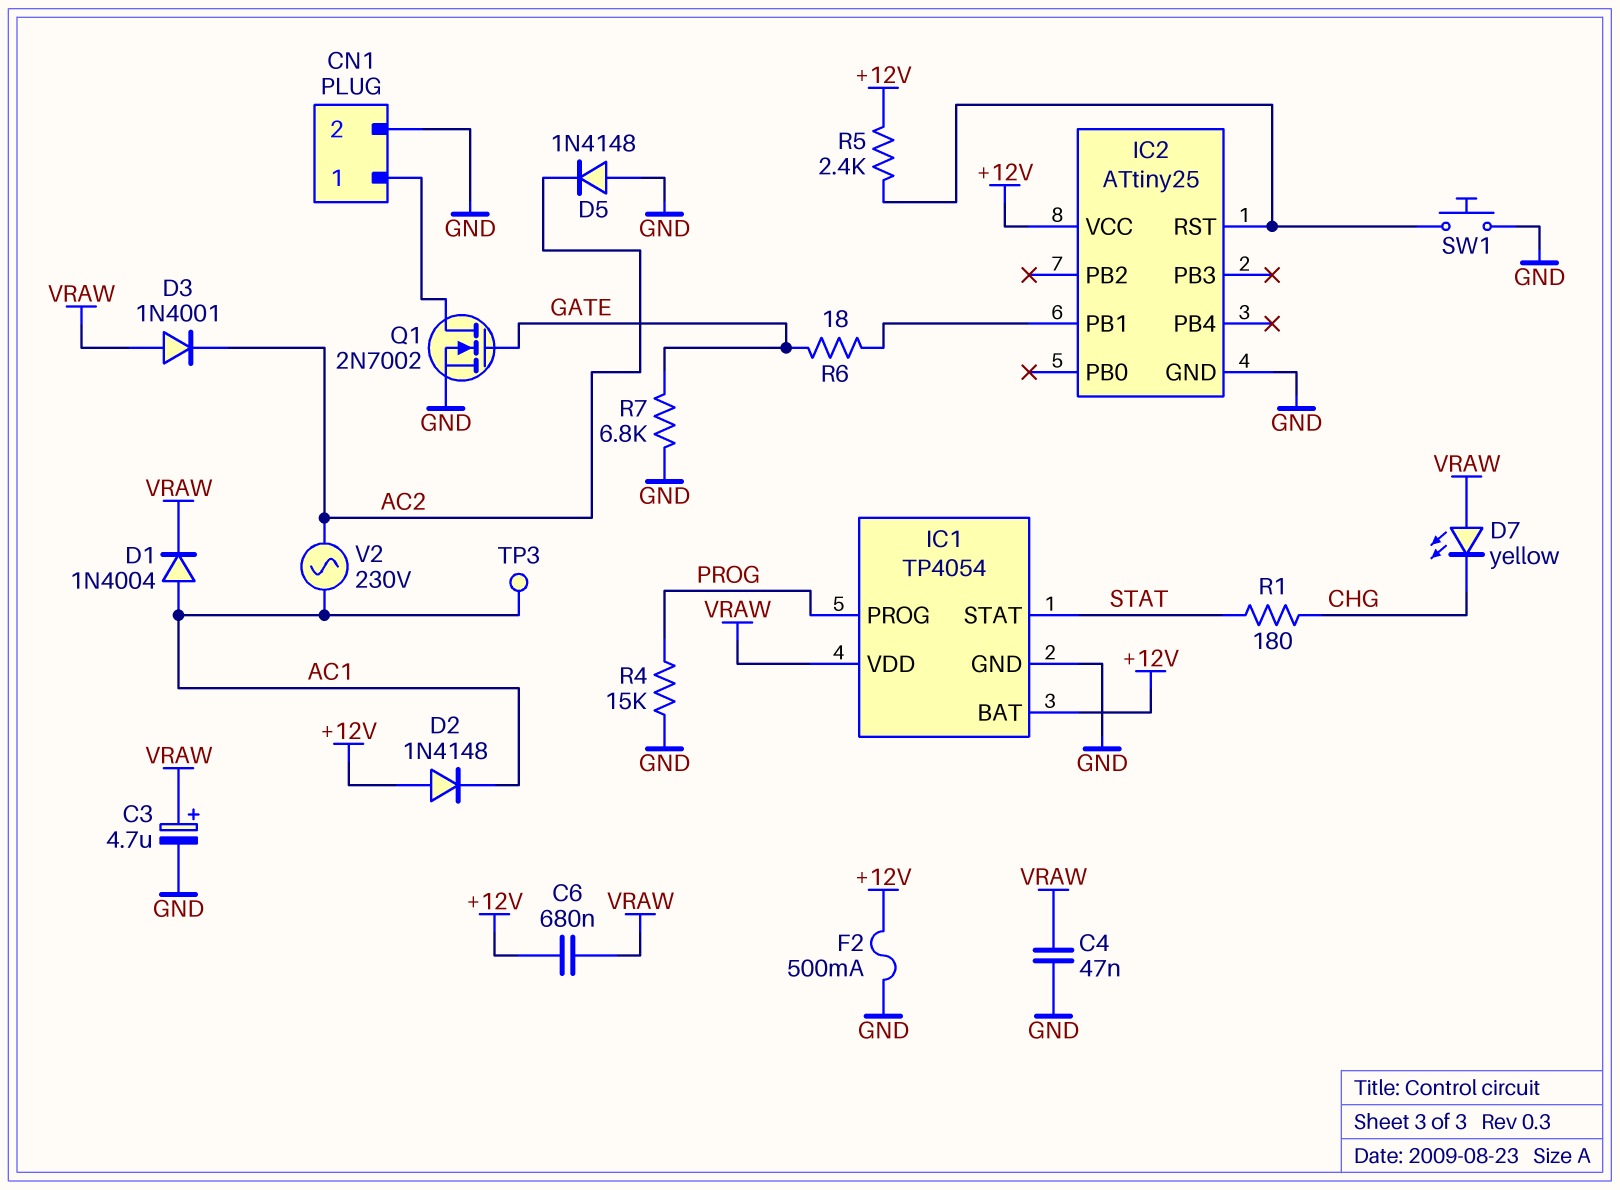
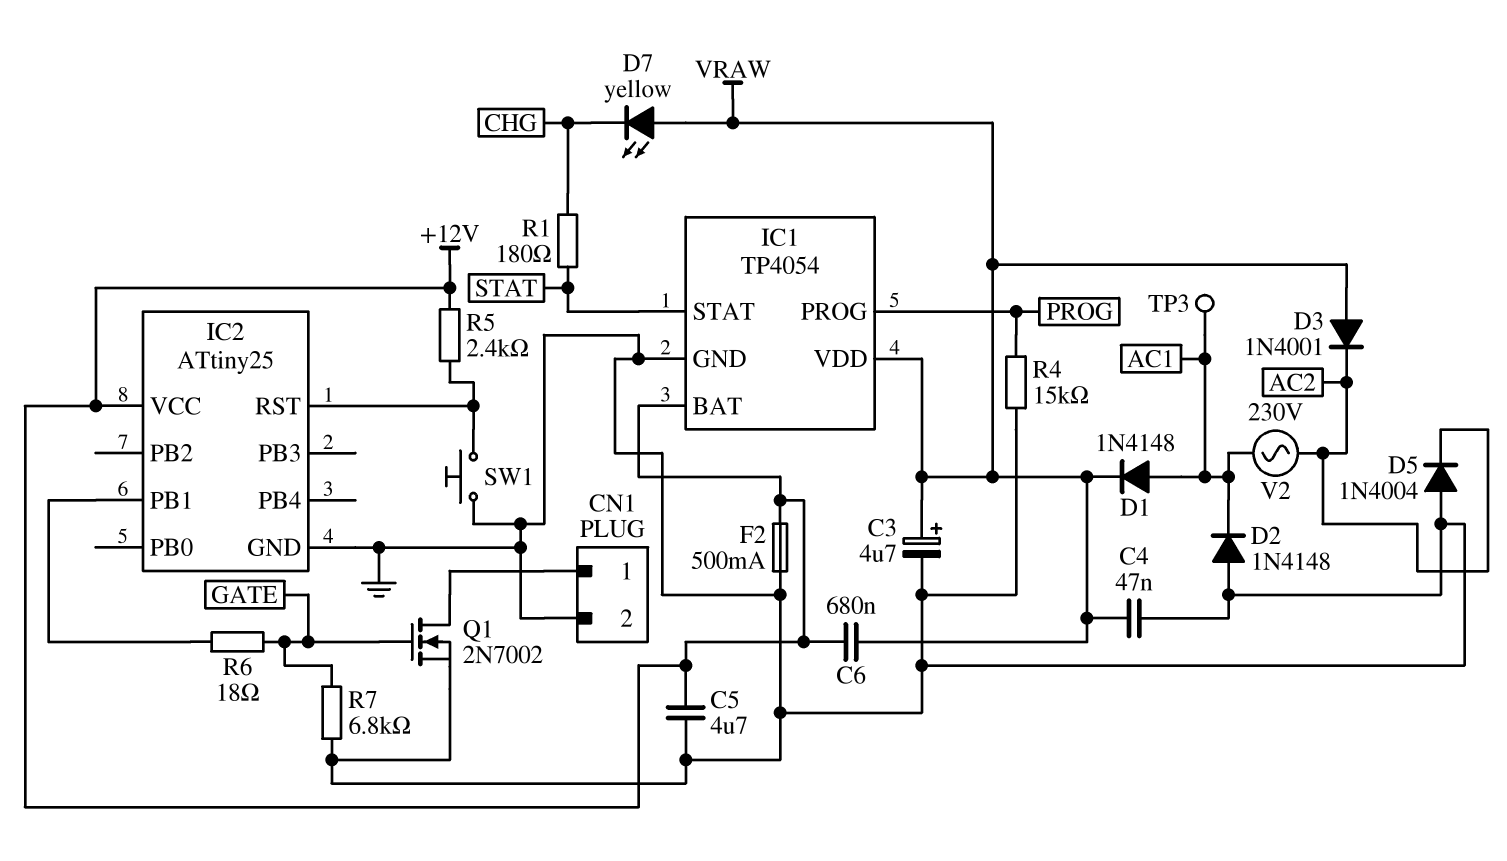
C5: none -> 4.7uF (+12V, GND)
D1: diode 1N4004 (A AC1, K VRAW) -> diode 1N4148 (A AC1, K VRAW)
D2: diode 1N4148 (A +12V, K AC1) -> diode 1N4148 (A GND, K AC1)
D5: diode 1N4148 (A GND, K AC2) -> diode 1N4004 (A GND, K AC2)

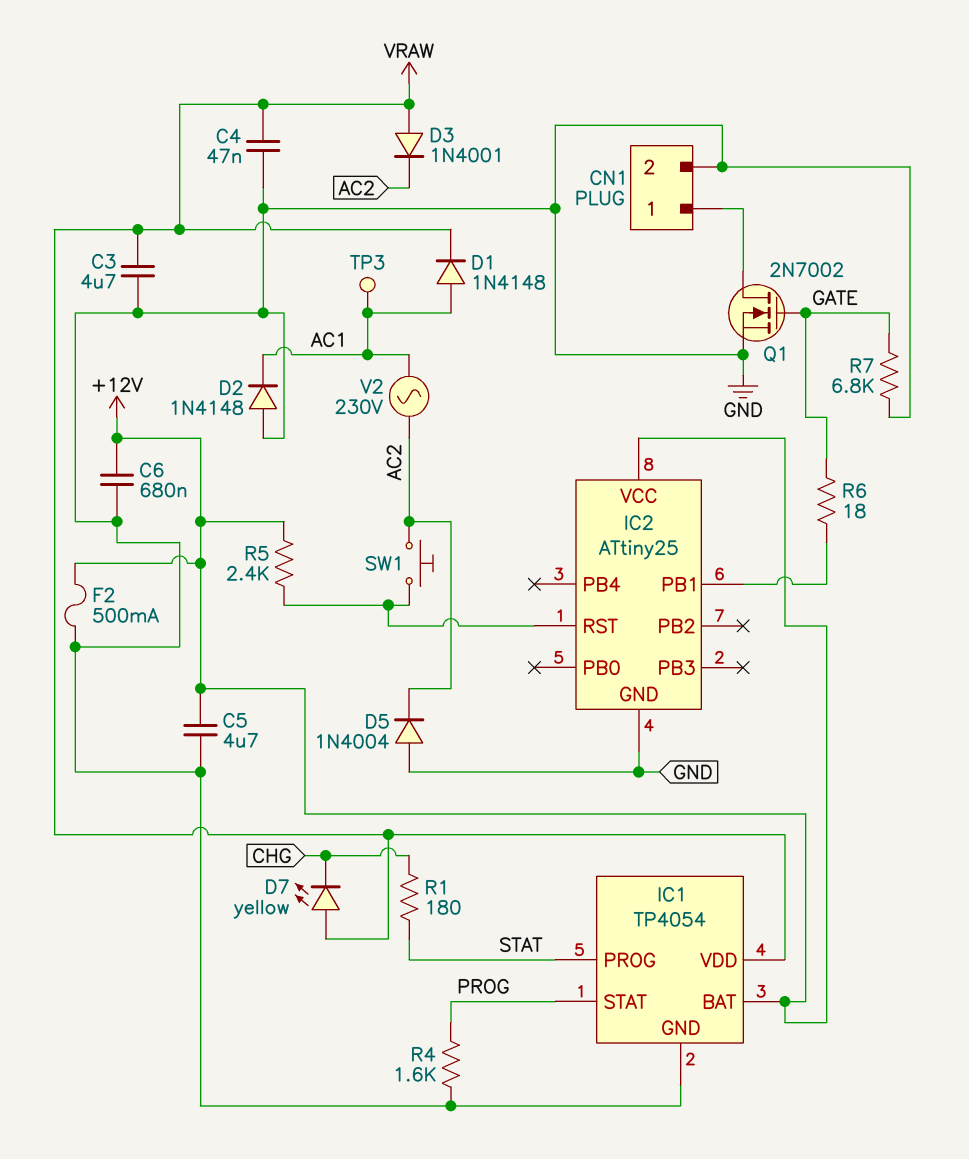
C3: 4.7uF (plus VRAW, minus GND) -> 4.7uF (GND, VRAW)
C6: 680nF (+12V, VRAW) -> 680nF (+12V, GND)
IC1 pin PROG: PROG -> STAT
IC1 pin STAT: STAT -> PROG
R4: 15k (GND, PROG) -> 1.6k (GND, PROG)
SW1: button (GND, IC2/RST) -> button (AC2, IC2/RST)

